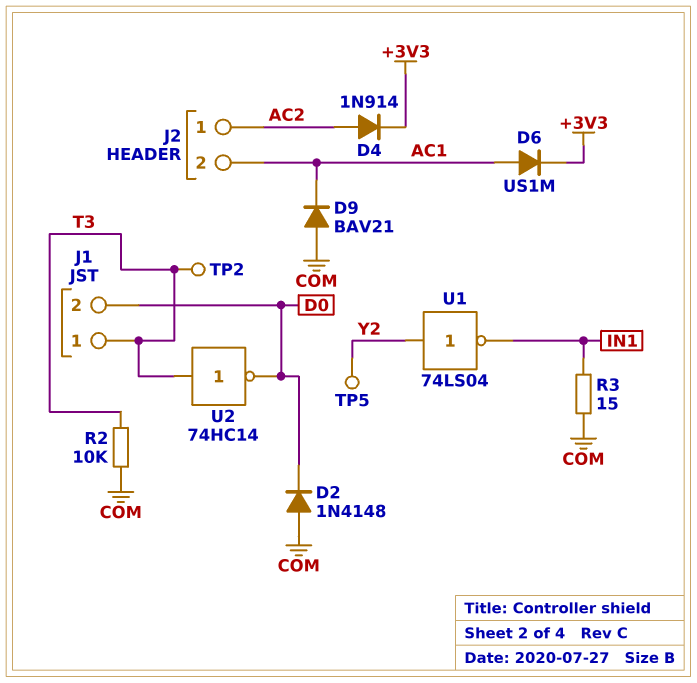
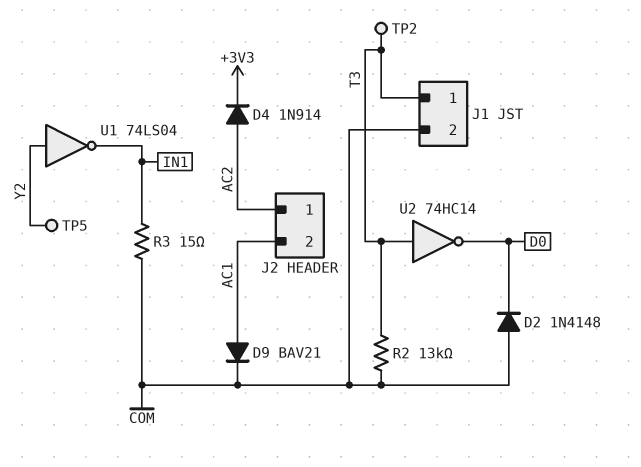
D6: diode US1M (A AC1, K +3V3) -> none
D9: diode BAV21 (A COM, K AC1) -> diode BAV21 (A AC1, K COM)
J1 pin 2: D0 -> COM
R2: 10k (COM, T3) -> 13k (COM, T3)

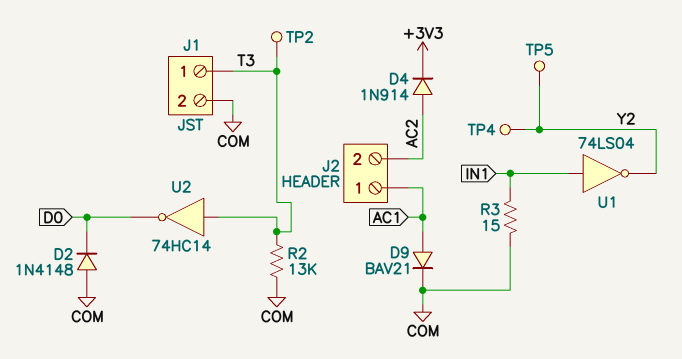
J2 pin 1: AC2 -> AC1
J2 pin 2: AC1 -> AC2
TP4: none -> test point (Y2)
U1: NOT 74LS04 (in Y2, out IN1) -> NOT 74LS04 (in IN1, out Y2)

